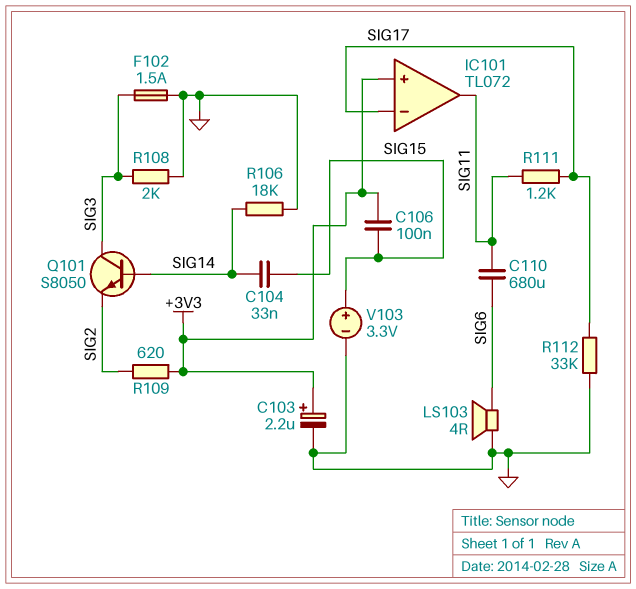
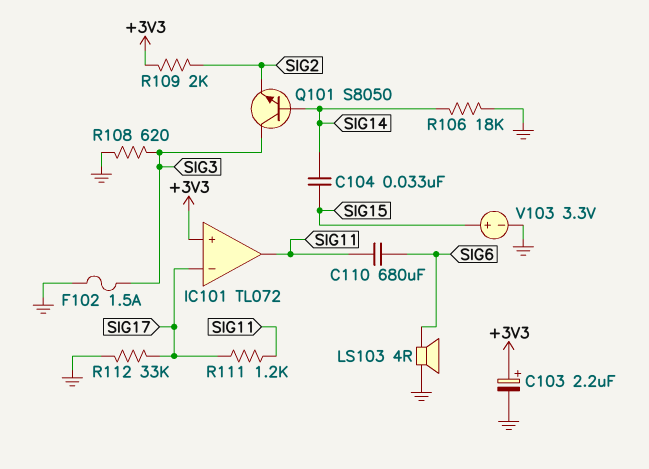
C106: 100nF (+3V3, SIG15) -> none
R108: 2k (GND, SIG3) -> 620 (GND, SIG3)
R109: 620 (+3V3, SIG2) -> 2k (+3V3, SIG2)

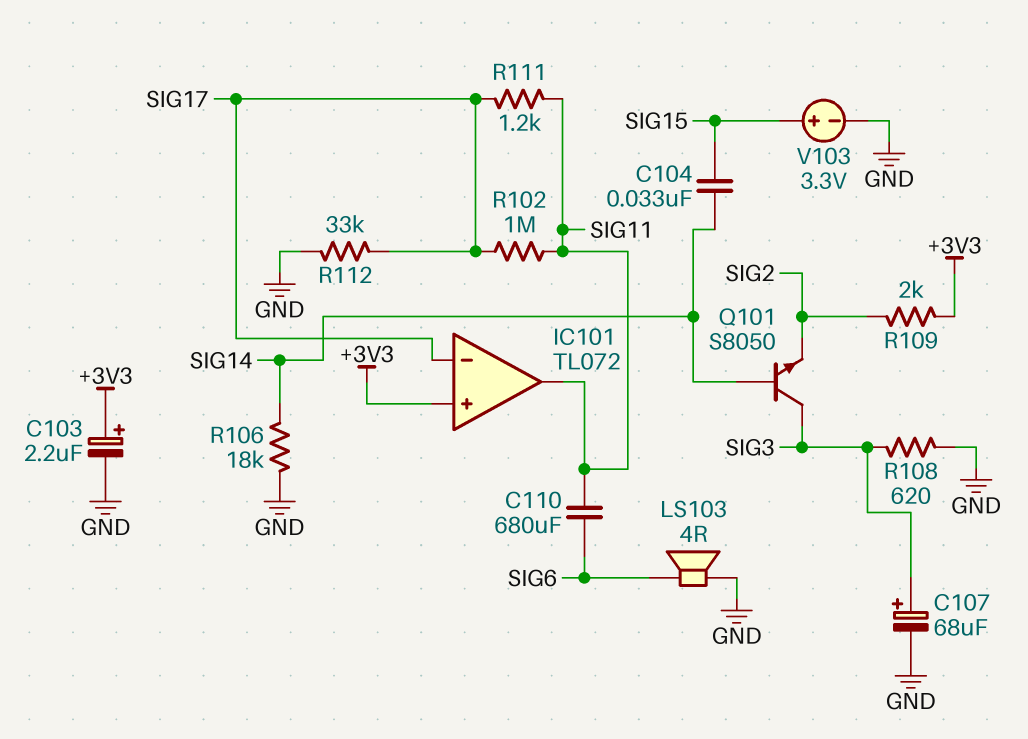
C107: none -> 68uF (plus SIG3, minus GND)
F102: 1.5A (GND, SIG3) -> none
R102: none -> 1M (SIG11, SIG17)

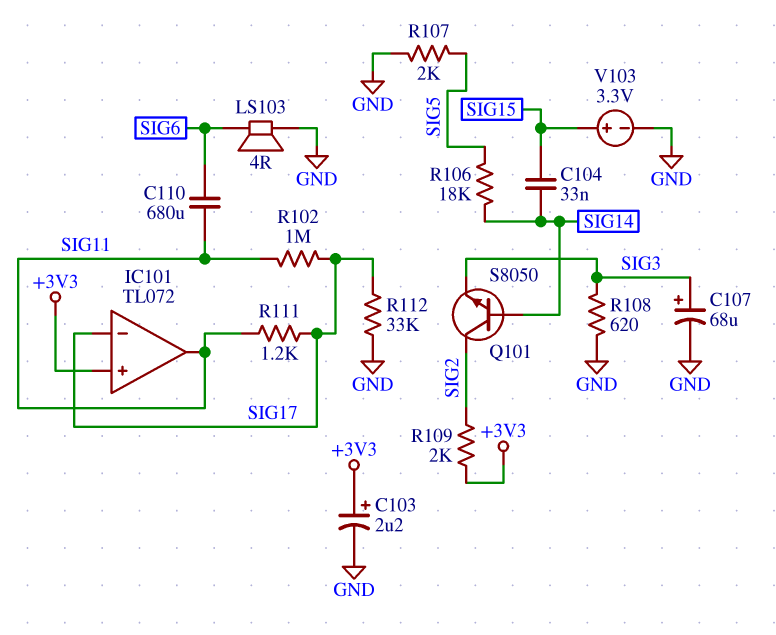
Q101: NPN S8050 (B SIG14, C SIG3, E SIG2) -> NPN S8050 (B SIG14, C SIG2, E SIG3)
R106: 18k (GND, SIG14) -> 18k (SIG5, SIG14)
R107: none -> 2k (GND, SIG5)

